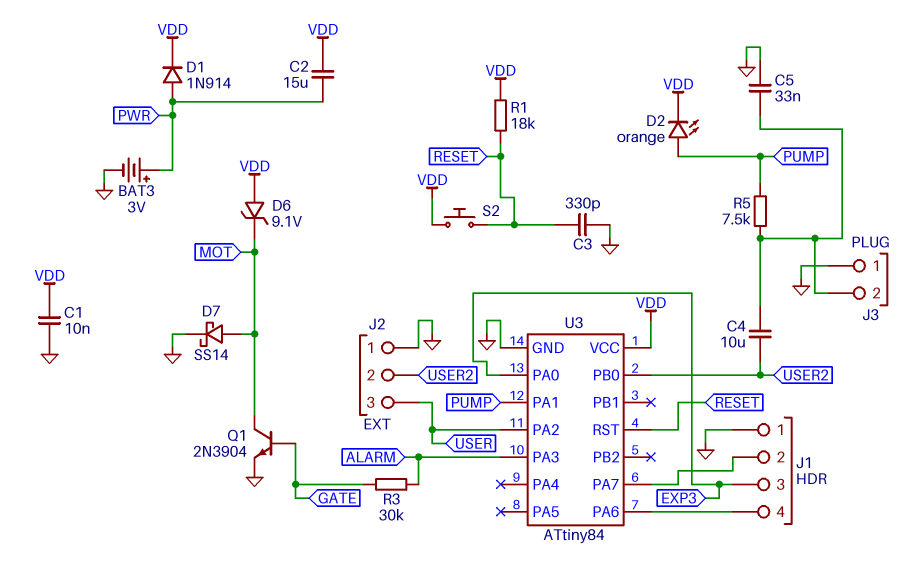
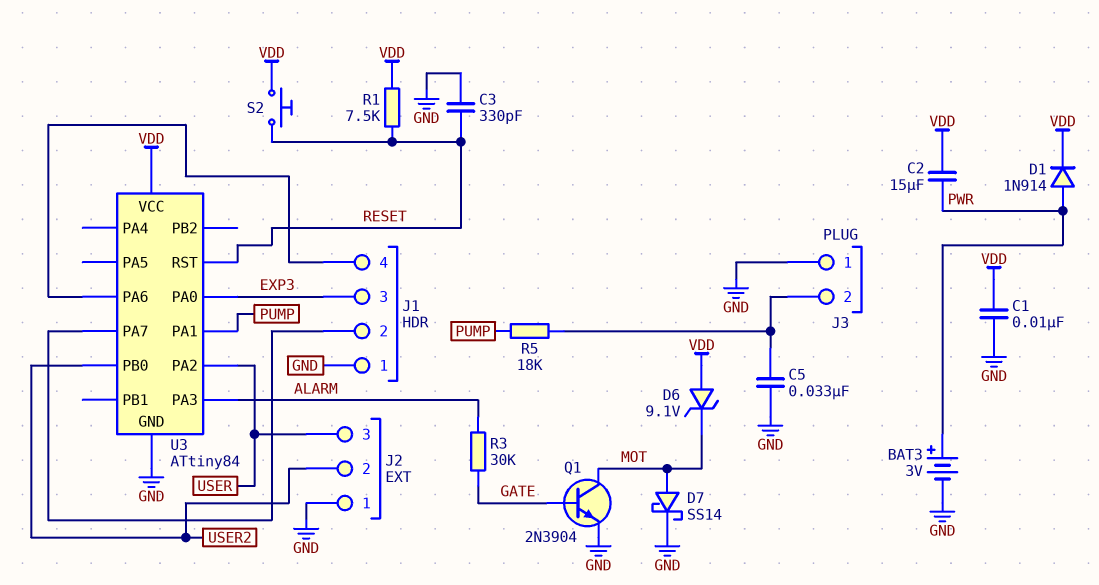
C4: 10uF (J3/2, USER2) -> none
D2: LED orange (A PUMP, K VDD) -> none
R1: 18k (RESET, VDD) -> 7.5k (RESET, VDD)
R5: 7.5k (J3/2, PUMP) -> 18k (J3/2, PUMP)

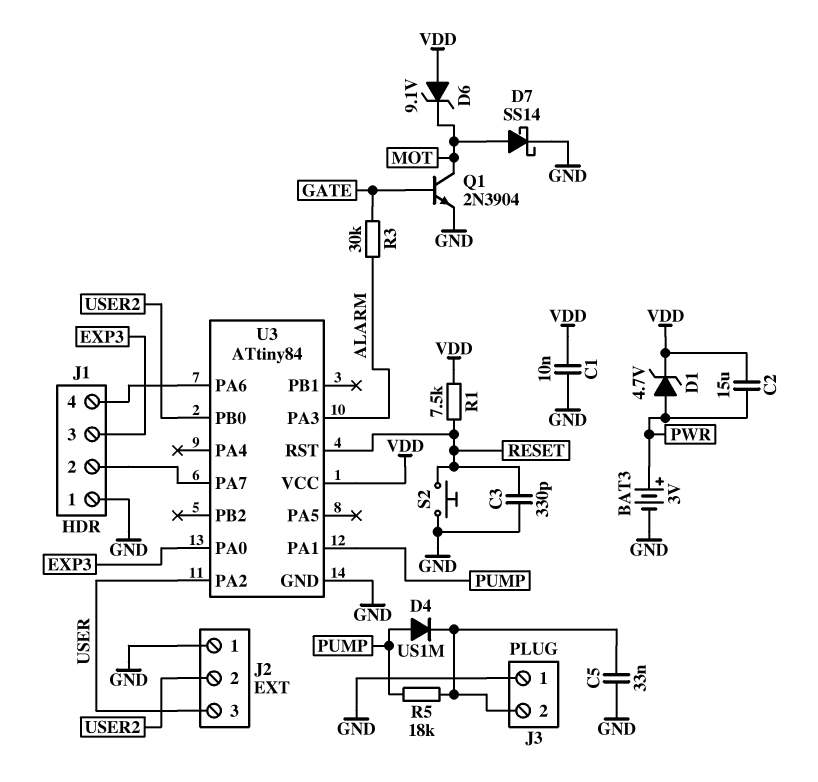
D1: diode 1N914 (A PWR, K VDD) -> zener 4.7V (A PWR, K VDD)
D4: none -> diode US1M (A PUMP, K J3/2)
S2: button (RESET, VDD) -> button (GND, RESET)

